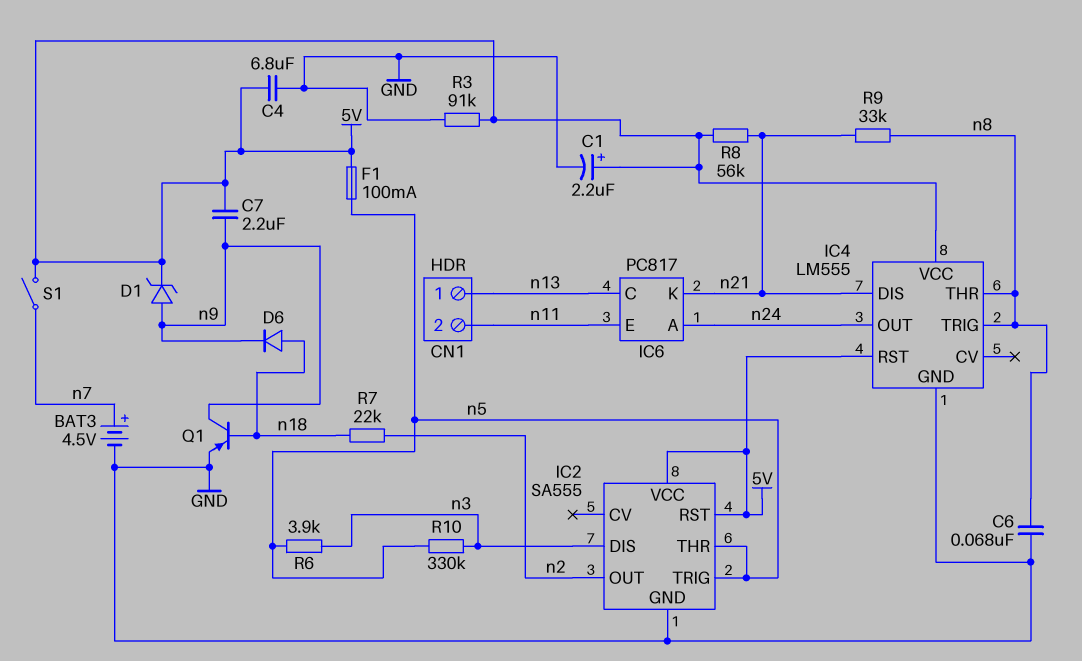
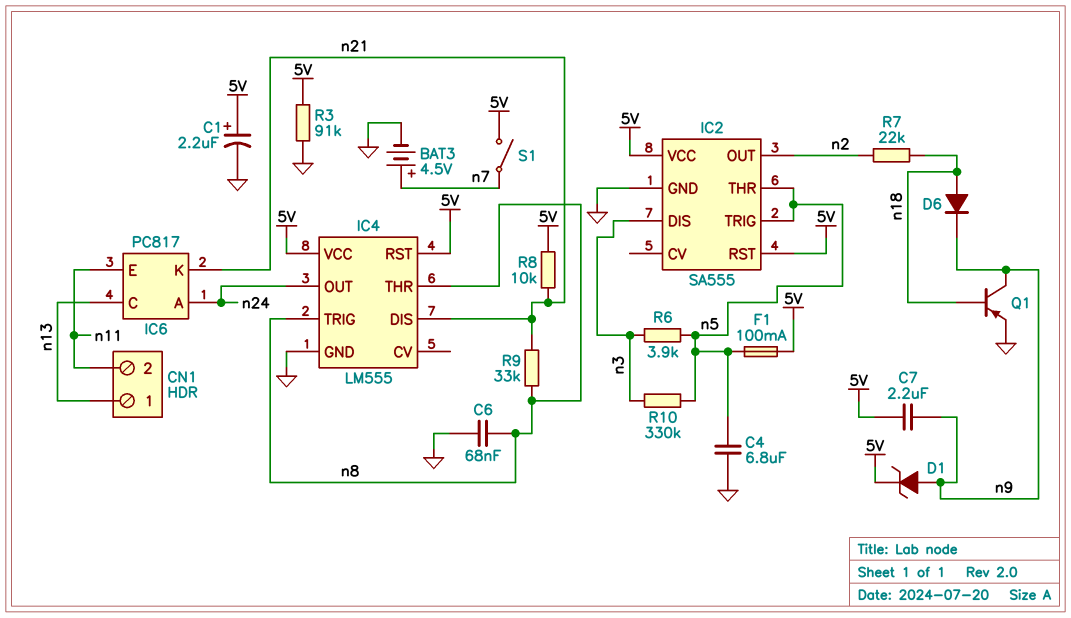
C4: 6.8uF (5V, GND) -> 6.8uF (GND, n5)
R8: 56k (5V, n21) -> 10k (5V, n21)

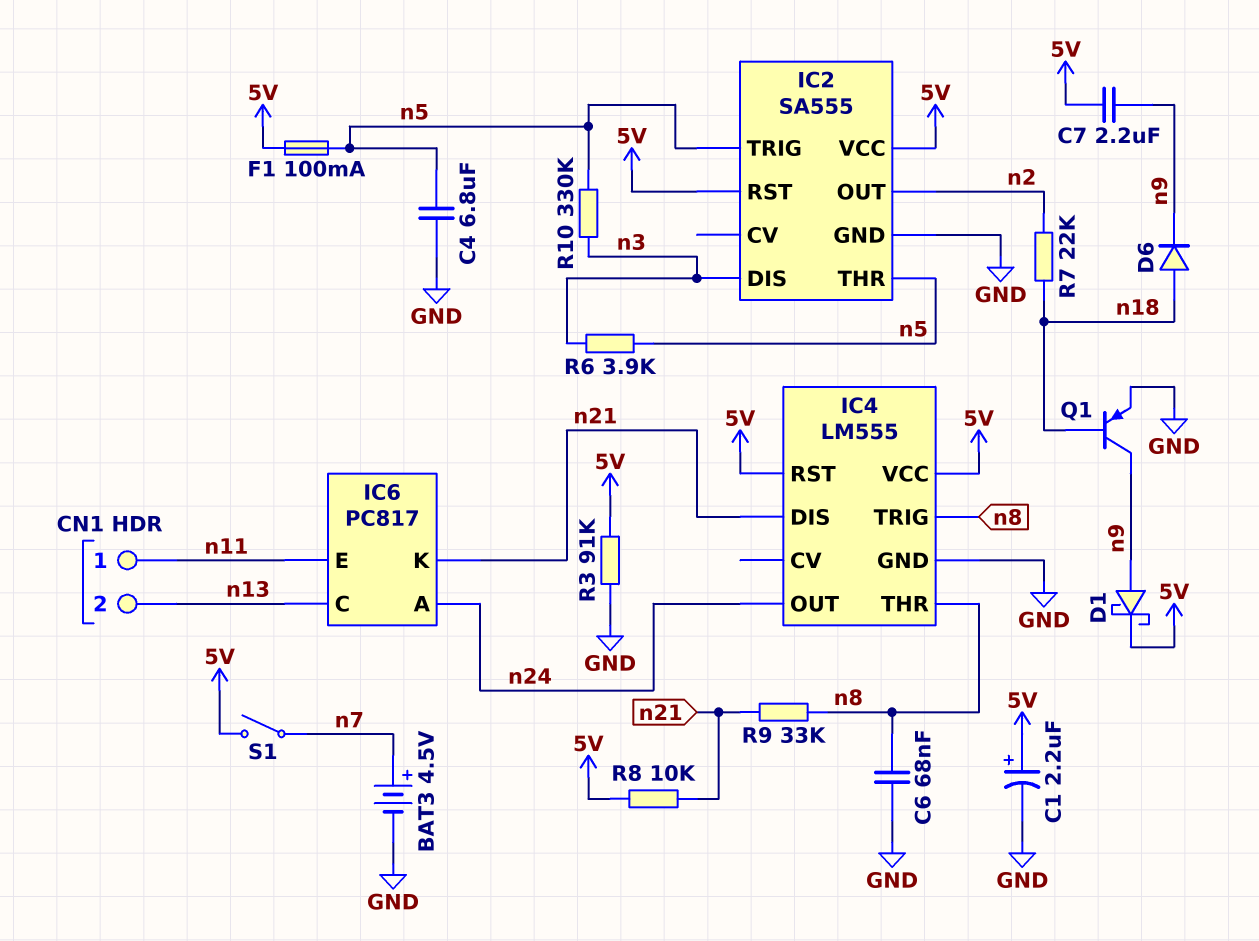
CN1 pin 1: n13 -> n11
CN1 pin 2: n11 -> n13
D1: zener (A n9, K 5V) -> schottky (A n9, K 5V)

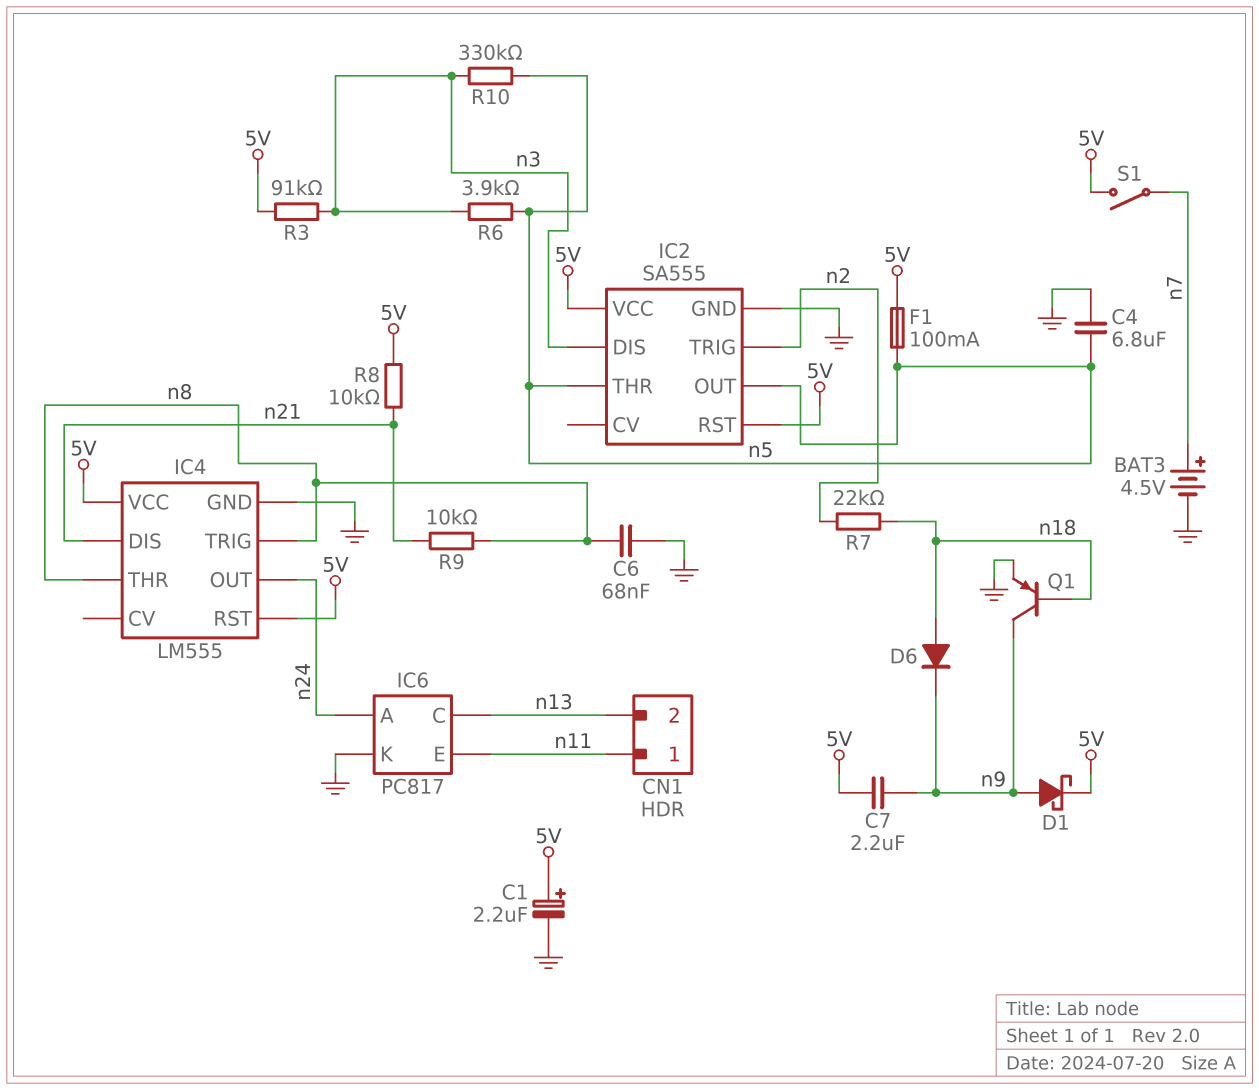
IC2 pin OUT: n2 -> n5
IC2 pin TRIG: n5 -> n2
IC6 pin K: n21 -> GND
R3: 91k (5V, GND) -> 91k (5V, n3)
R9: 33k (n8, n21) -> 10k (n8, n21)

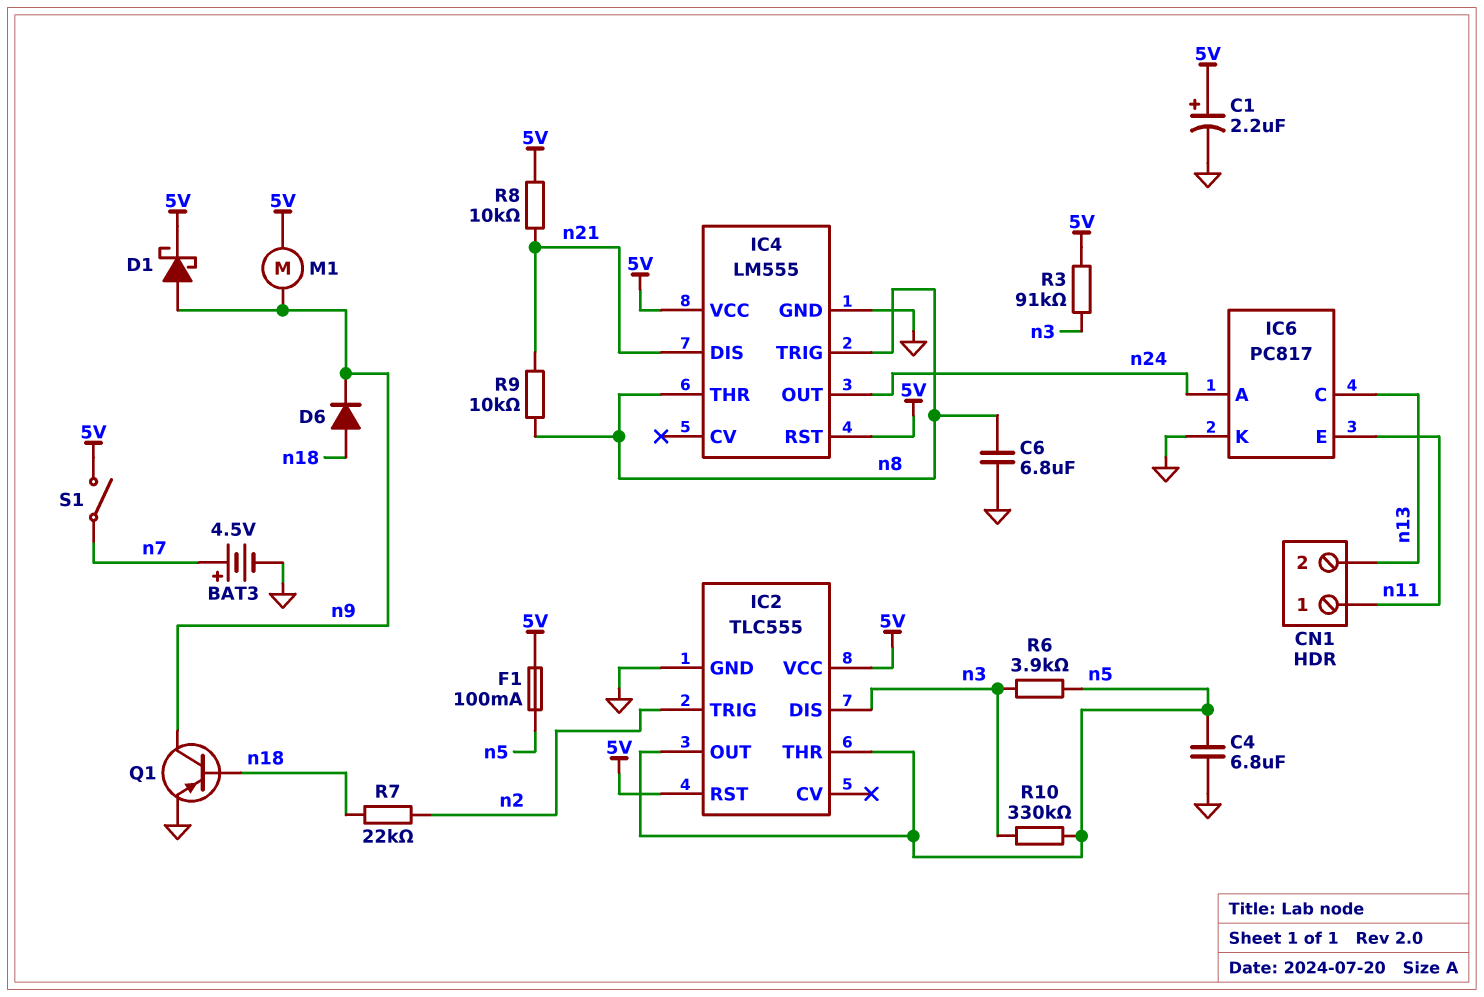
C6: 68nF (GND, n8) -> 6.8uF (GND, n8)
C7: 2.2uF (5V, n9) -> none
IC2: SA555 -> TLC555
M1: none -> motor (5V, n9)

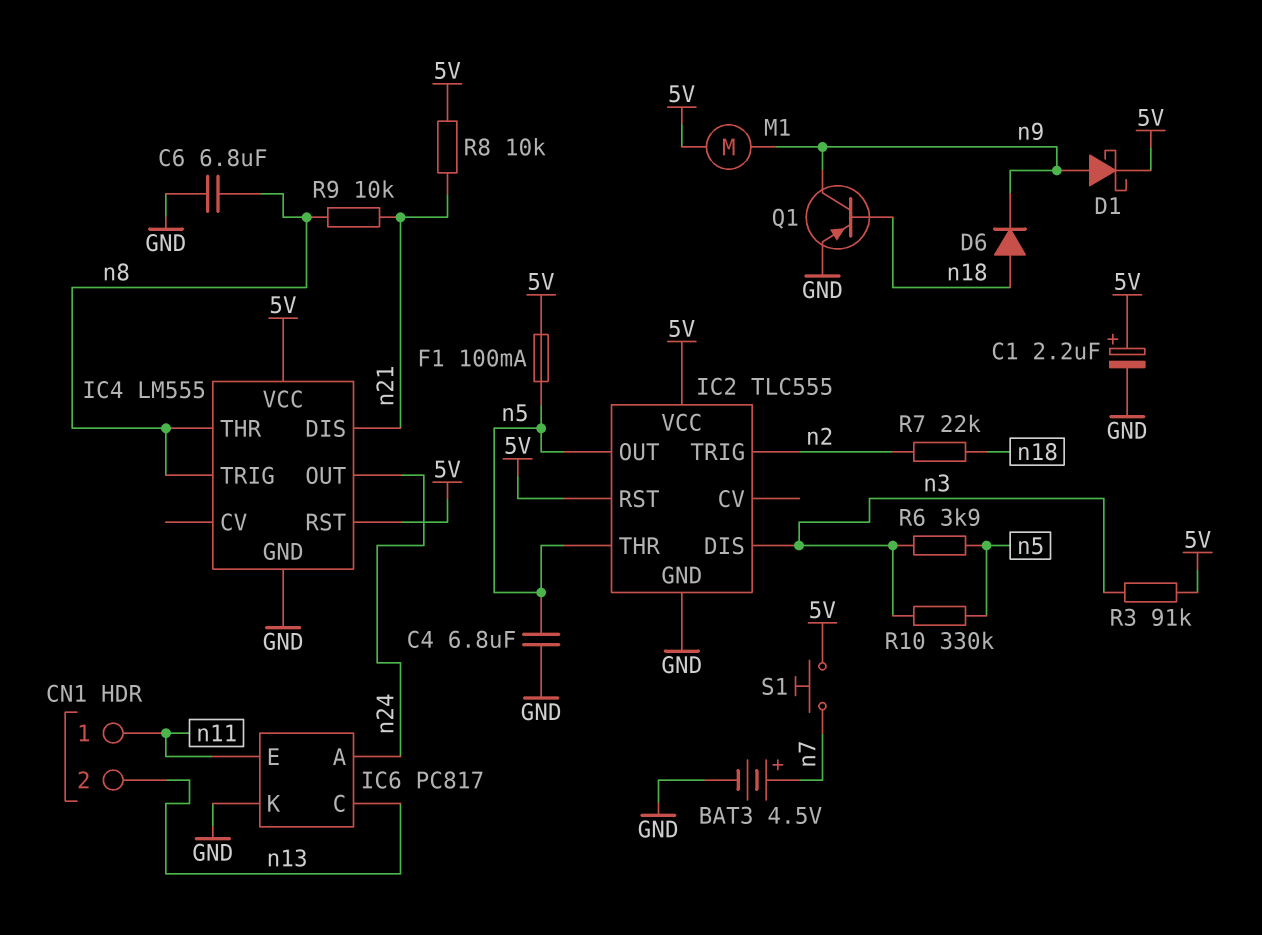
S1: switch (5V, n7) -> button (5V, n7)

